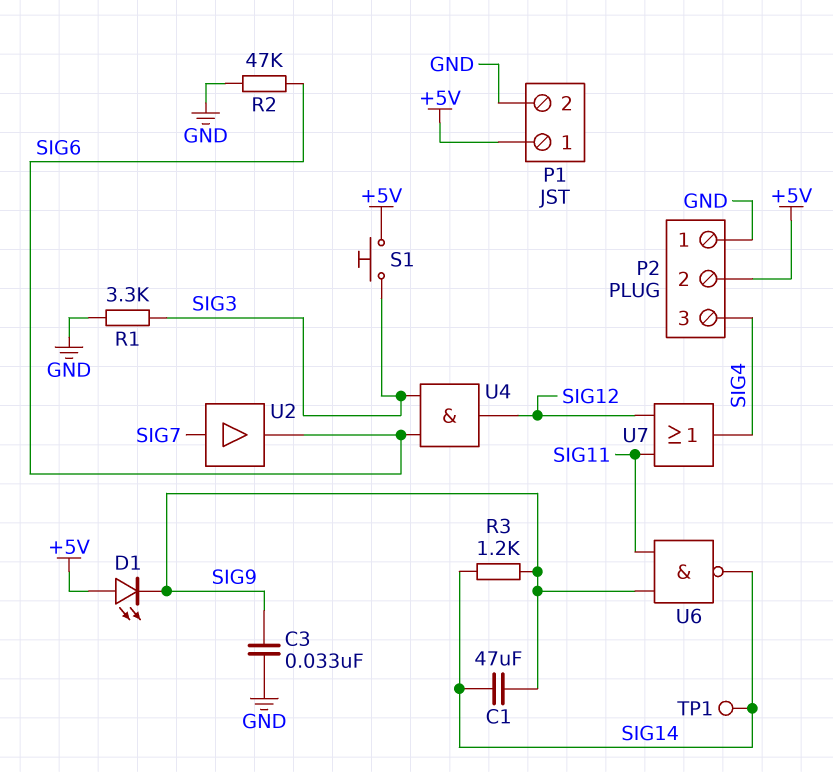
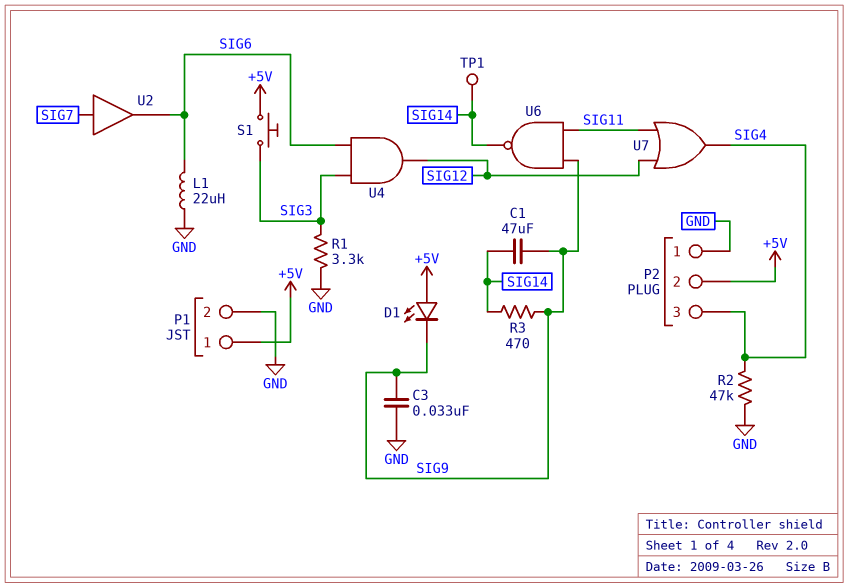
L1: none -> 22uH (GND, SIG6)
R2: 47k (GND, SIG6) -> 47k (GND, SIG4)
R3: 1.2k (SIG9, SIG14) -> 470 (SIG9, SIG14)

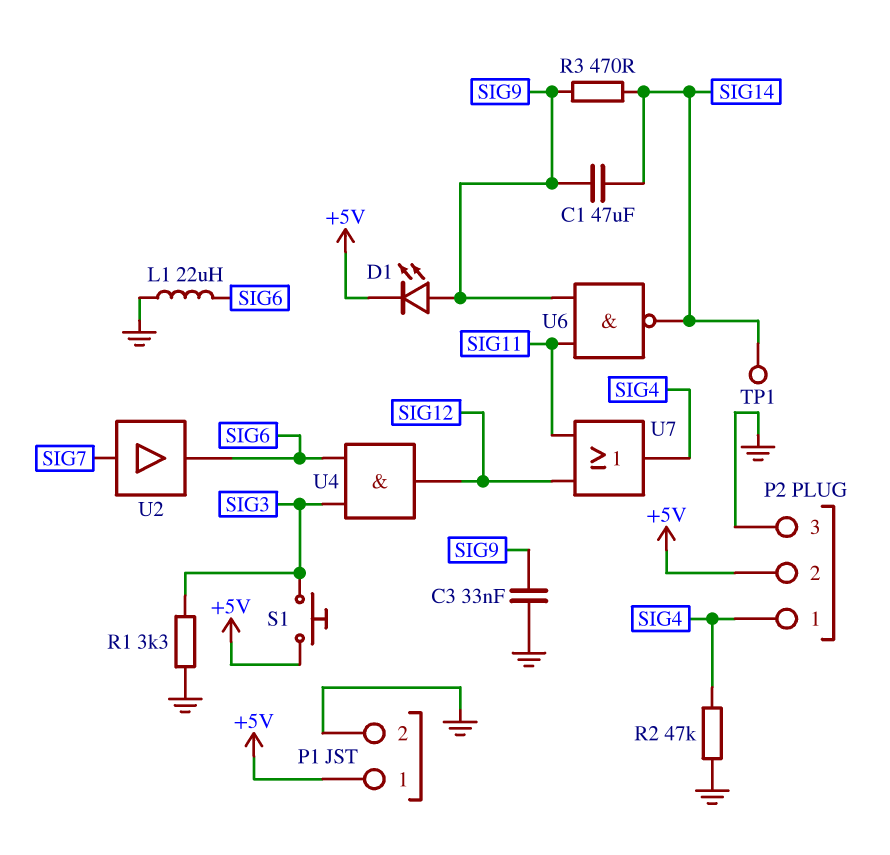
D1: LED (A +5V, K SIG9) -> LED (A SIG9, K +5V)
P2 pin 1: GND -> SIG4
P2 pin 3: SIG4 -> GND

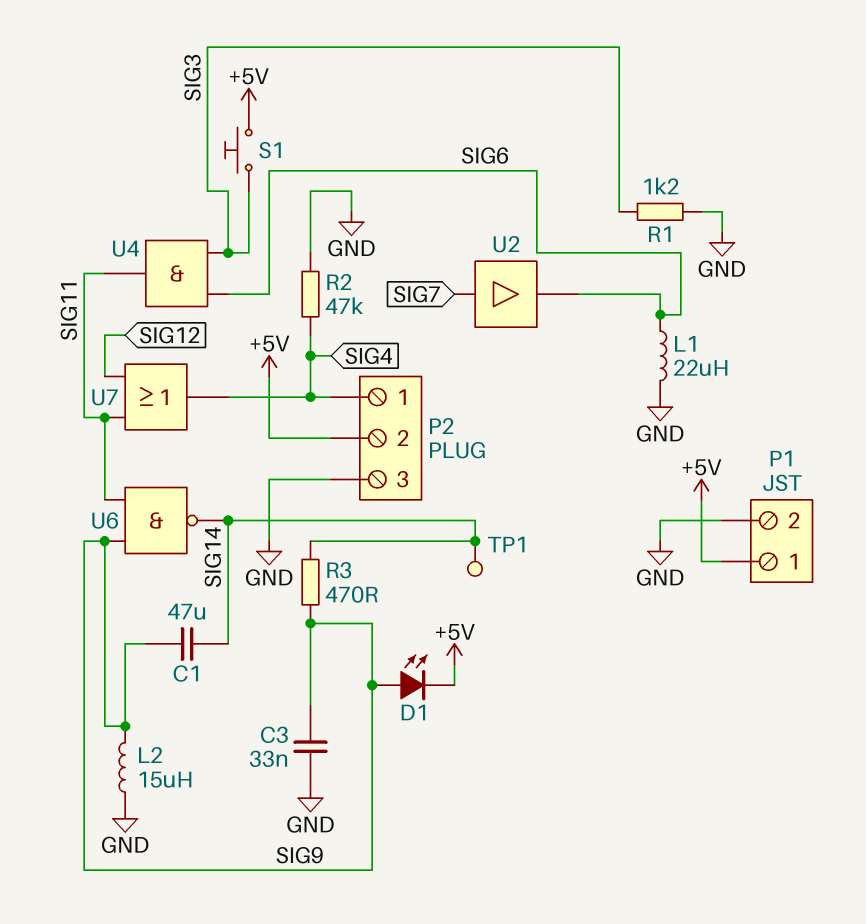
L2: none -> 15uH (GND, SIG9)
R1: 3.3k (GND, SIG3) -> 1.2k (GND, SIG3)
U4: AND (in SIG3, in SIG6, out SIG12) -> AND (in SIG3, in SIG6, out SIG11)

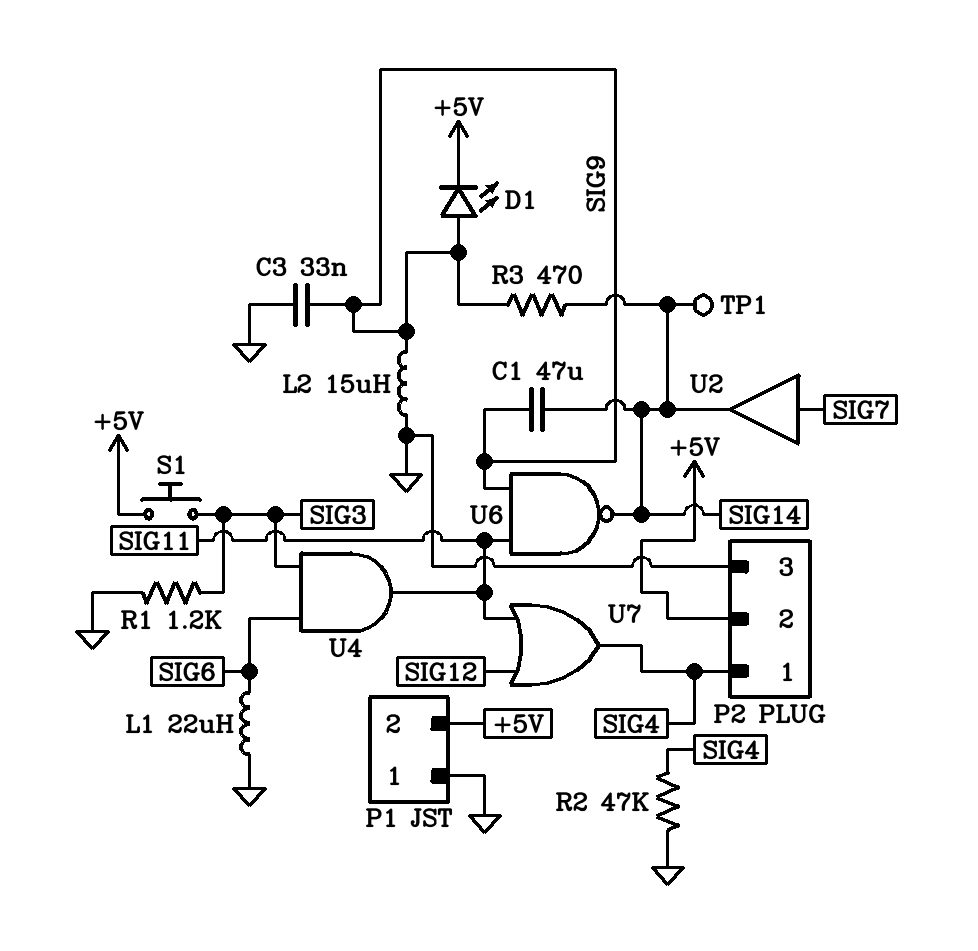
P1 pin 1: +5V -> GND
P1 pin 2: GND -> +5V
U2: buffer (in SIG7, out SIG6) -> buffer (in SIG7, out SIG14)

